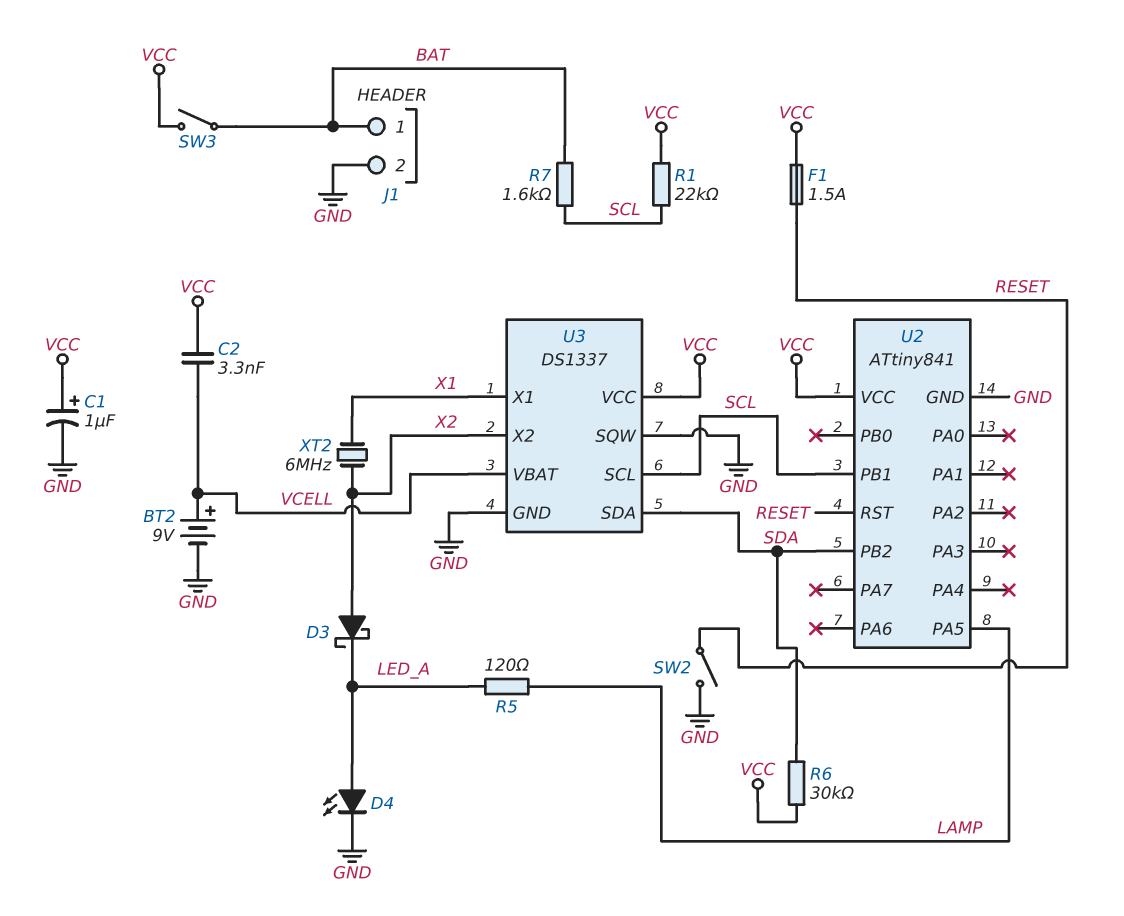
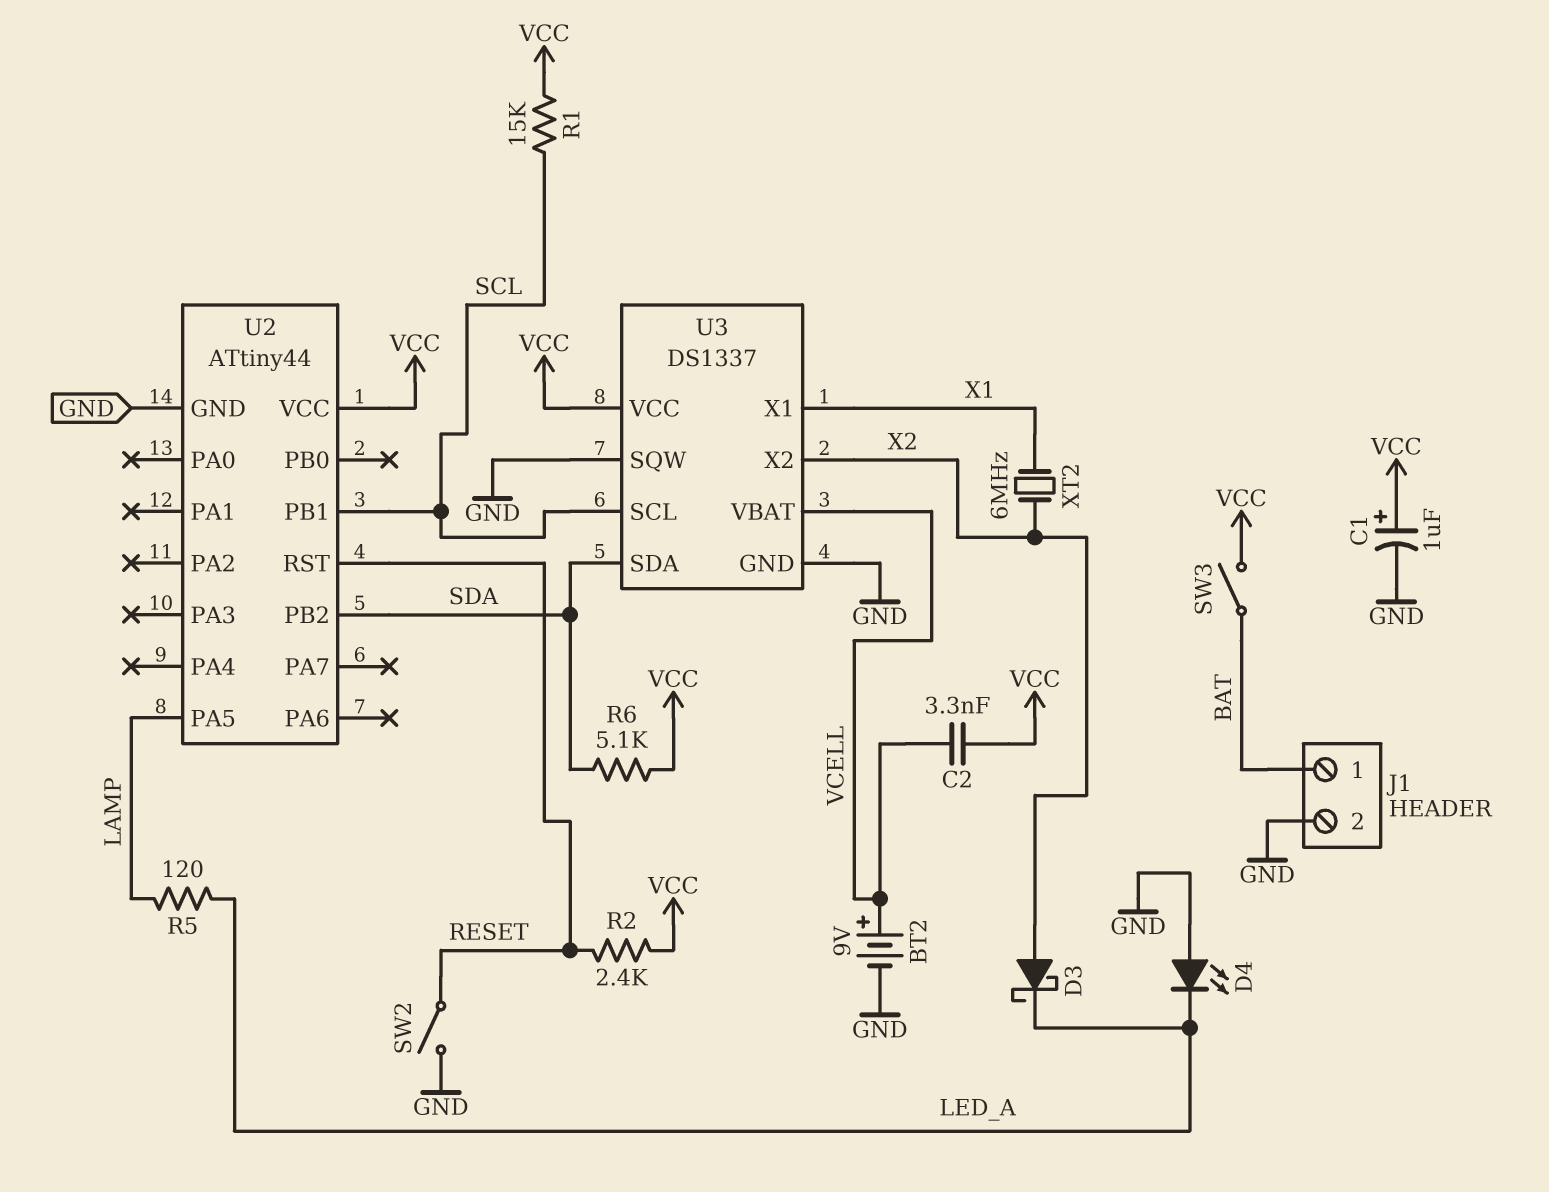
D4: LED (A LED_A, K GND) -> LED (A GND, K LED_A)
F1: 1.5A (RESET, VCC) -> none
R1: 22k (SCL, VCC) -> 15k (SCL, VCC)
R2: none -> 2.4k (RESET, VCC)
R6: 30k (SDA, VCC) -> 5.1k (SDA, VCC)
R7: 1.6k (BAT, SCL) -> none
U2: ATtiny841 -> ATtiny44

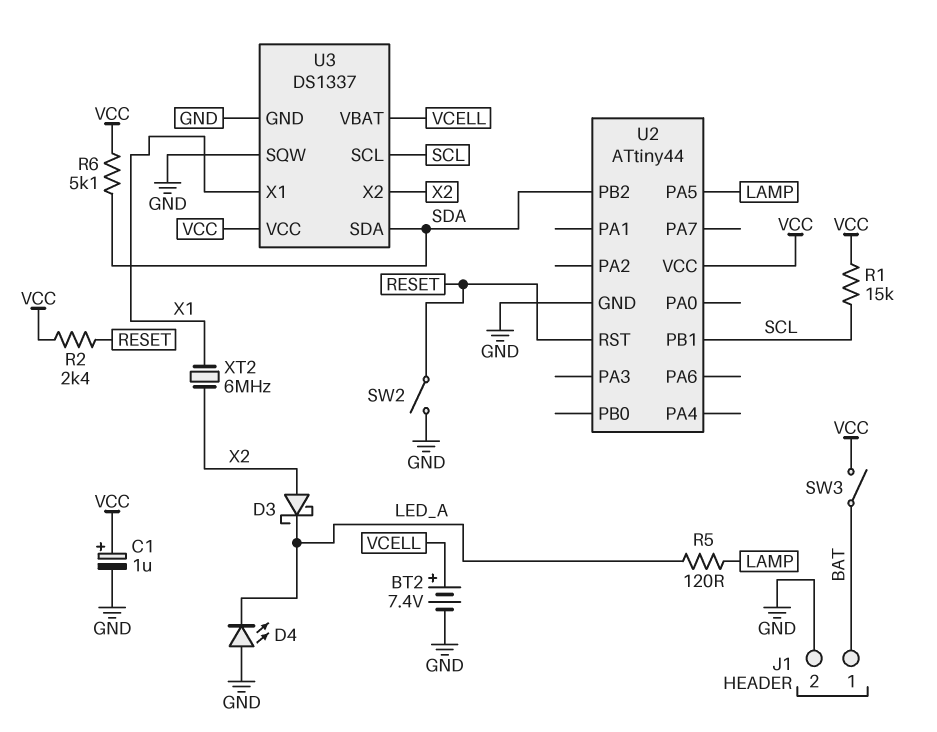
BT2: 9V (plus VCELL, minus GND) -> 7.4V (plus VCELL, minus GND)
C2: 3.3nF (VCC, VCELL) -> none

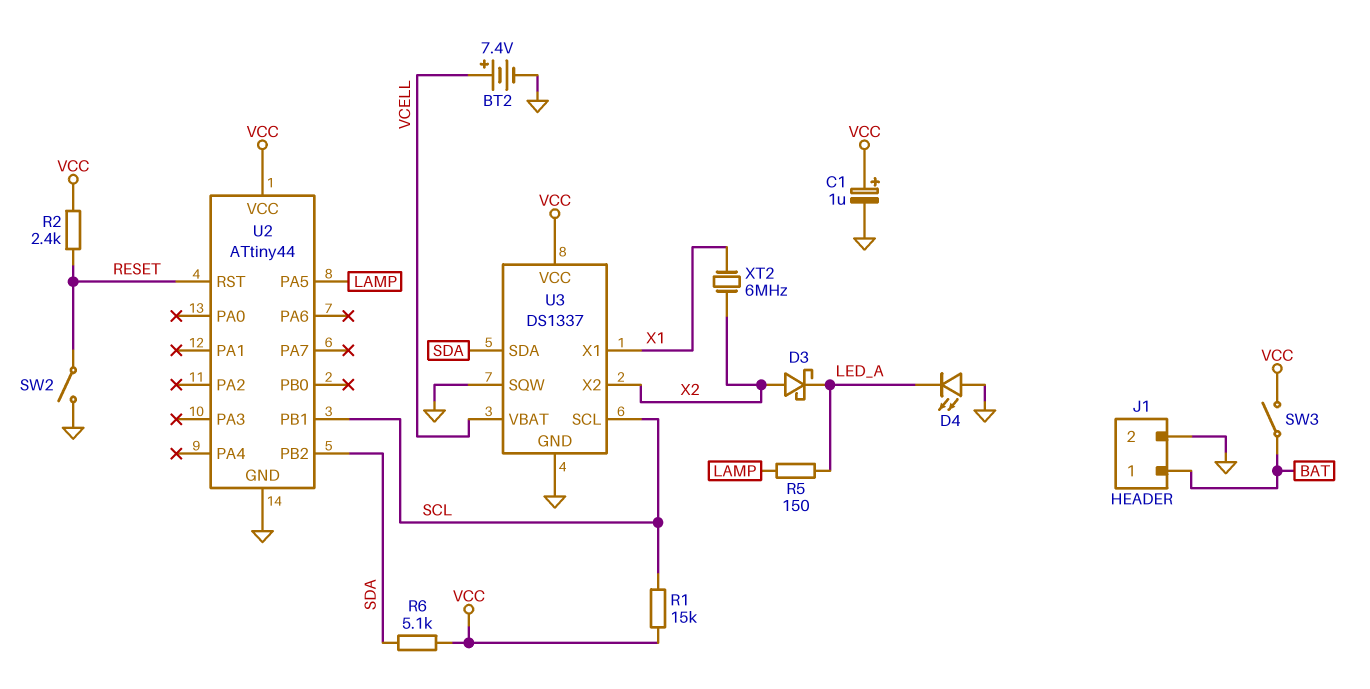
R5: 120 (LAMP, LED_A) -> 150 (LAMP, LED_A)

